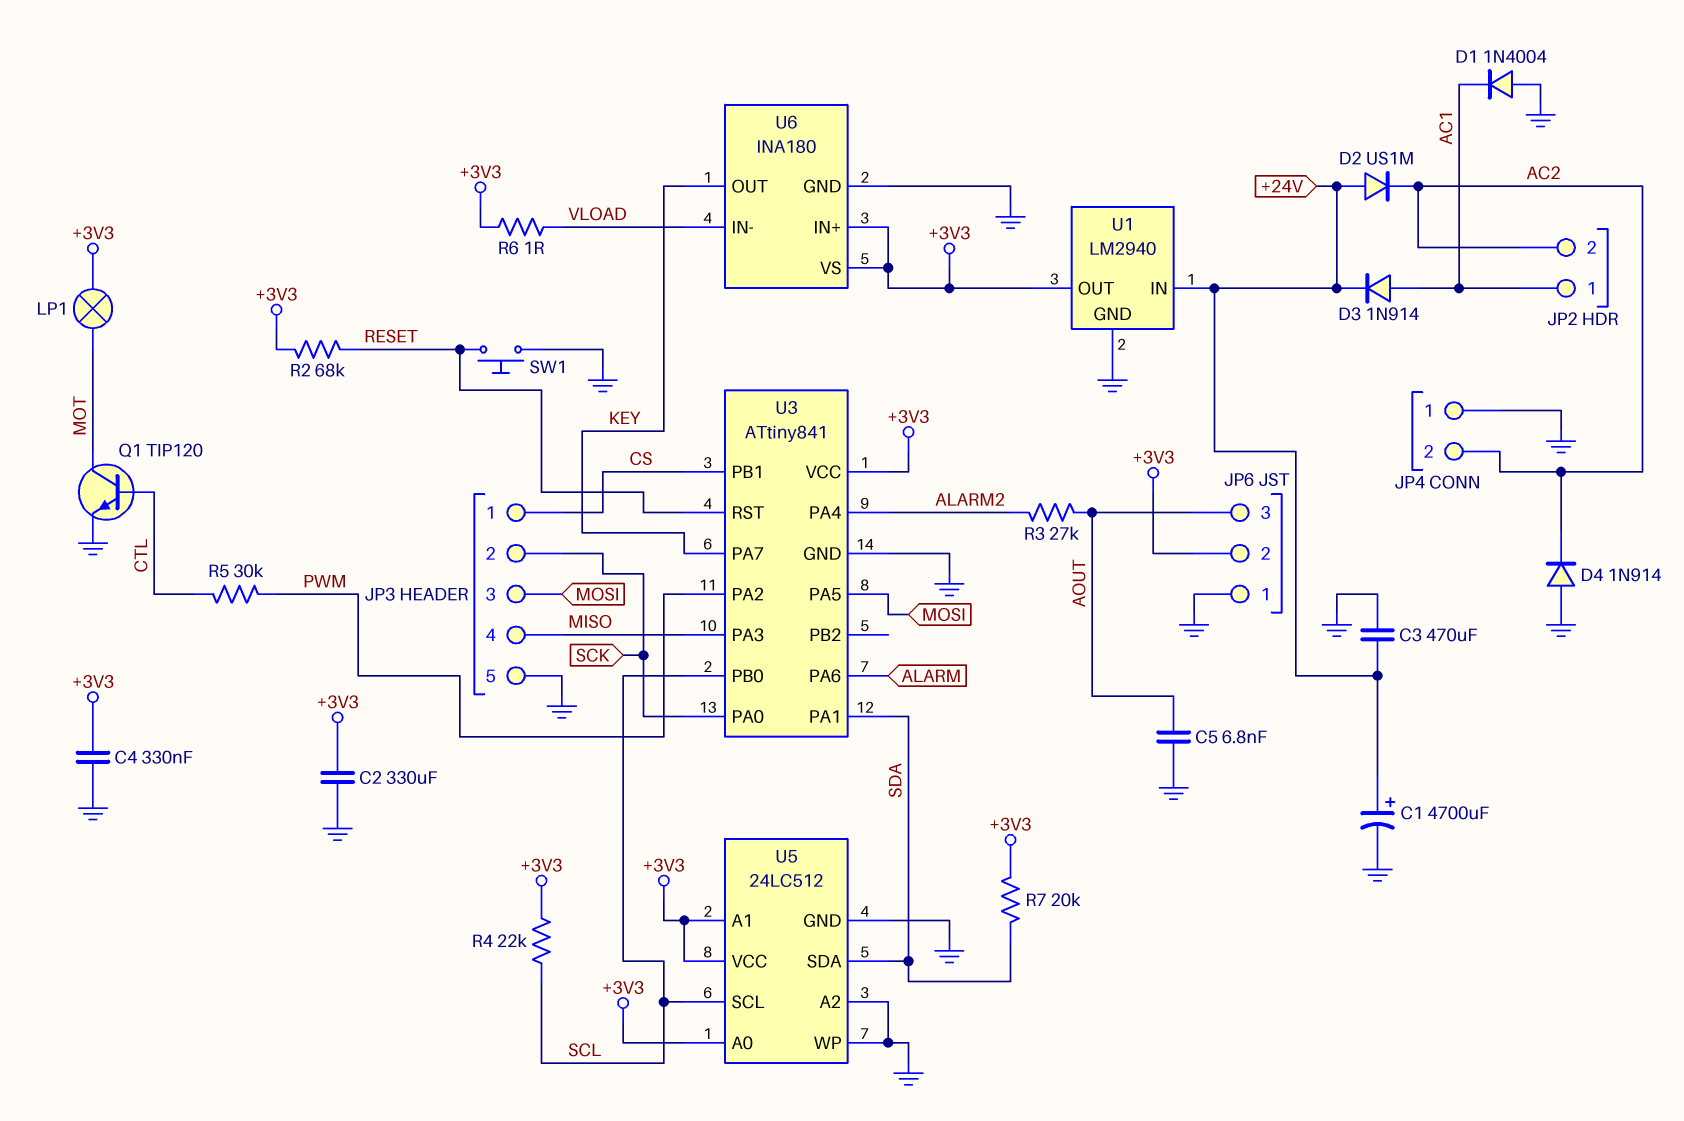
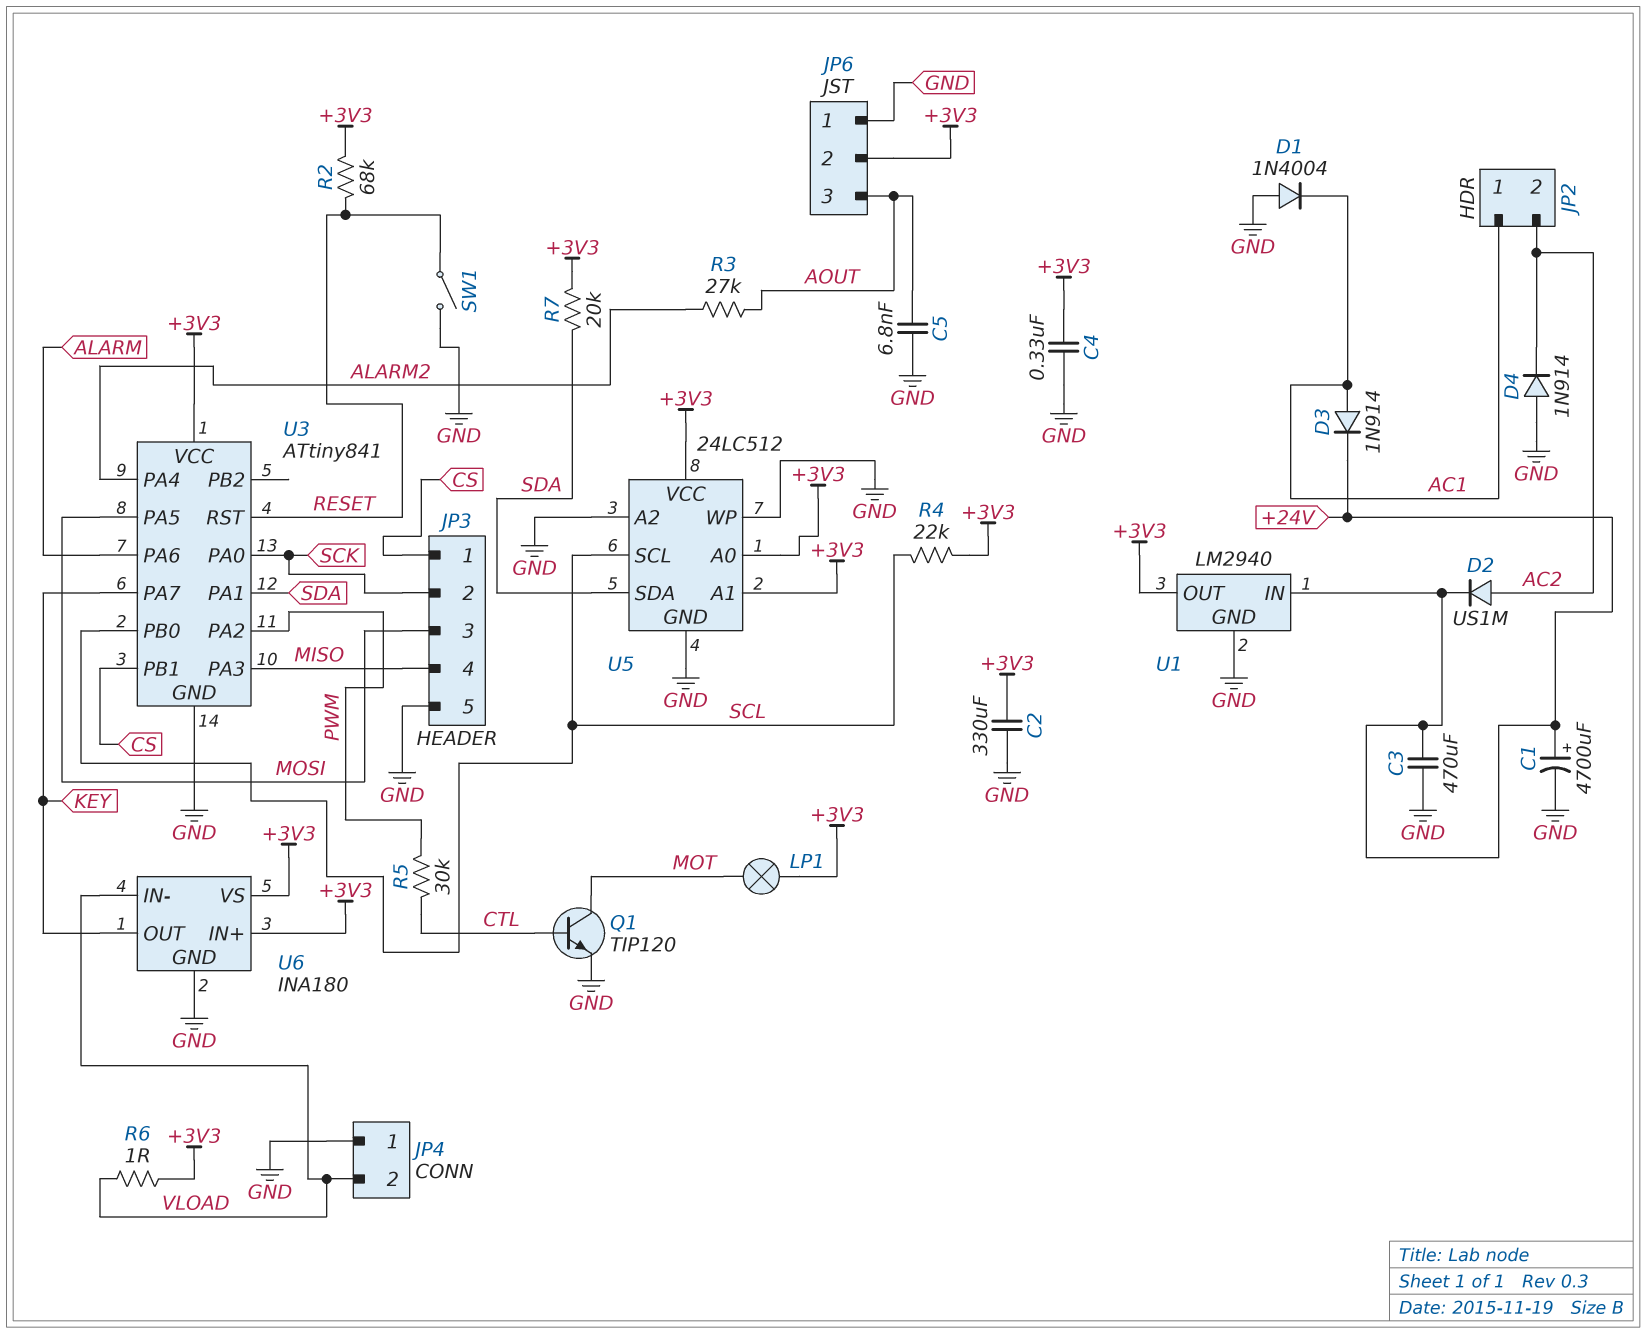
D2: diode US1M (A +24V, K AC2) -> diode US1M (A AC2, K +24V)
JP4 pin 2: AC2 -> VLOAD
SW1: button (GND, RESET) -> switch (GND, RESET)

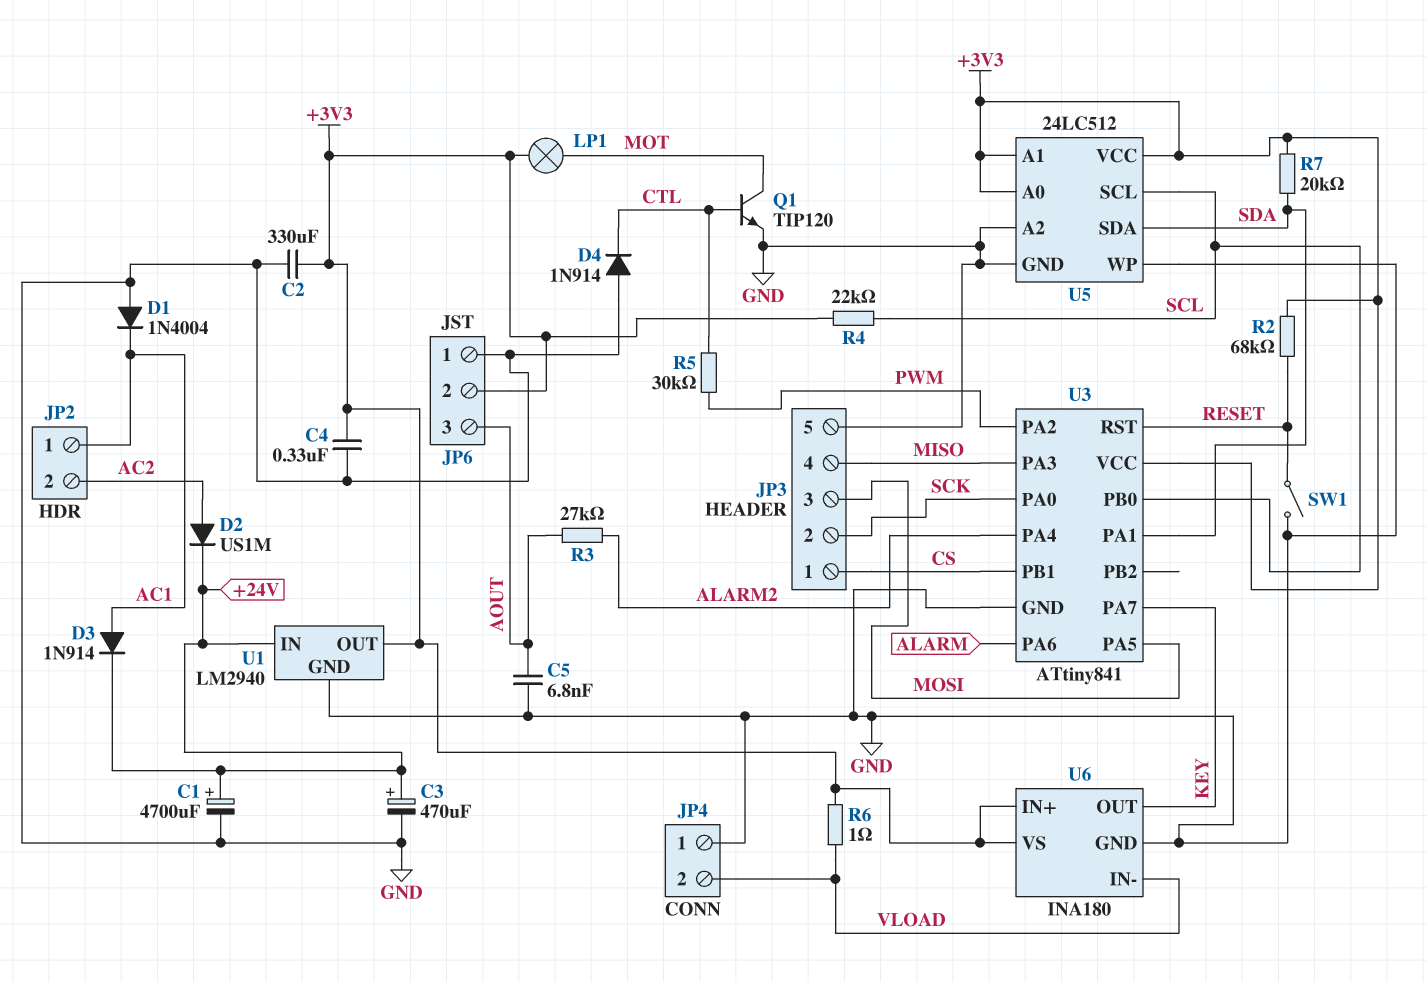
C3: 470uF (+24V, GND) -> 470uF (plus +24V, minus GND)
D4: diode 1N914 (A GND, K AC2) -> diode 1N914 (A GND, K CTL)

